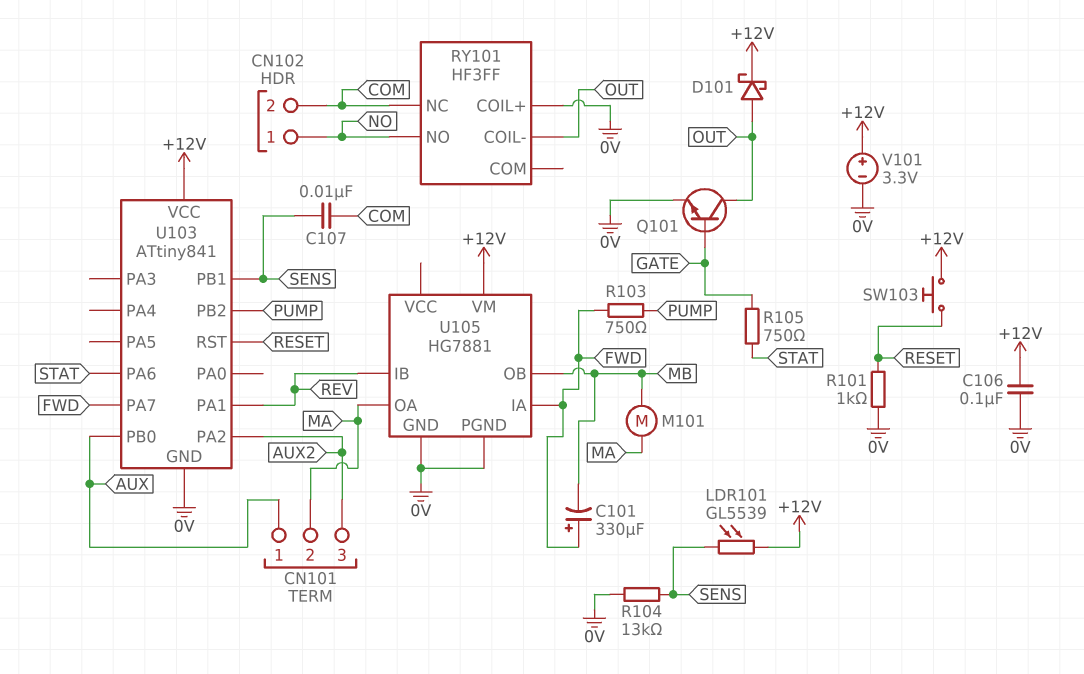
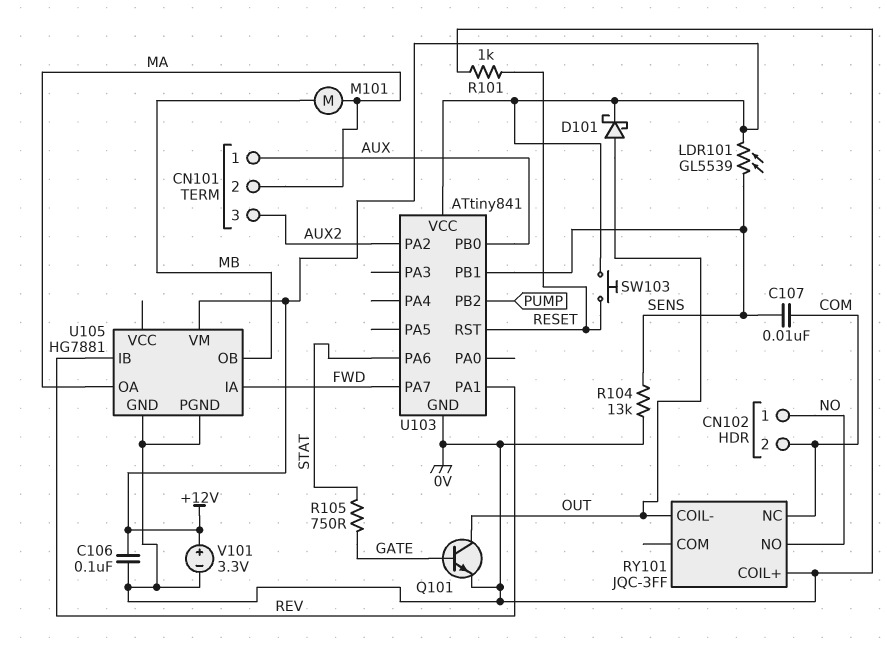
C101: 330uF (plus FWD, minus MB) -> none
R103: 750 (FWD, PUMP) -> none
RY101: HF3FF -> JQC-3FF

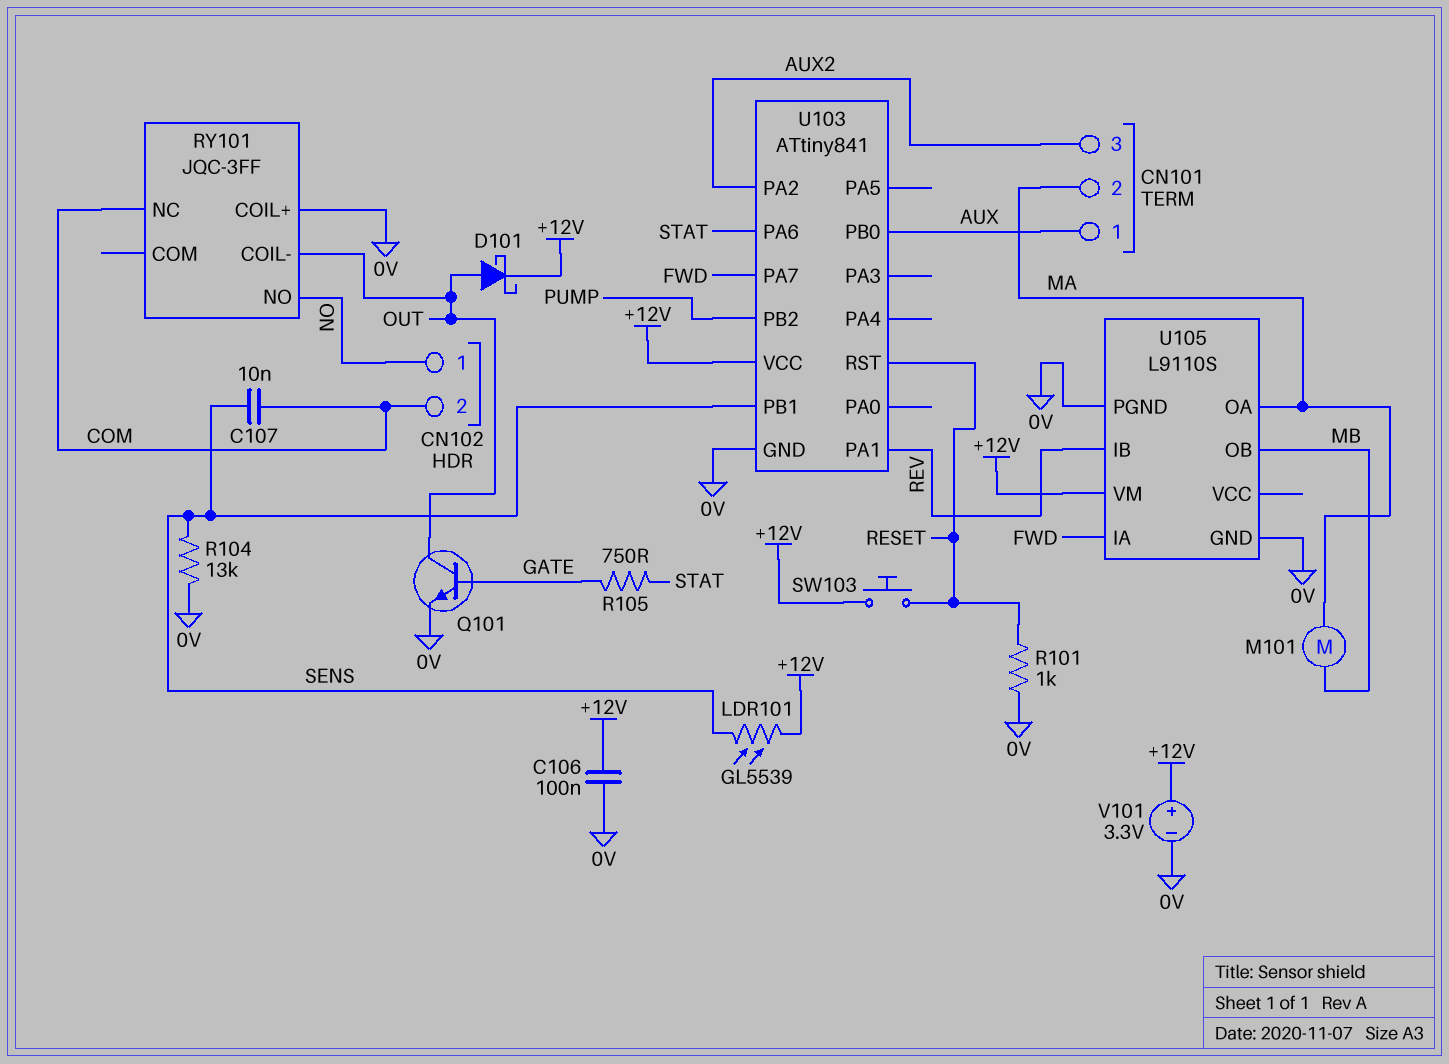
U105: HG7881 -> L9110S

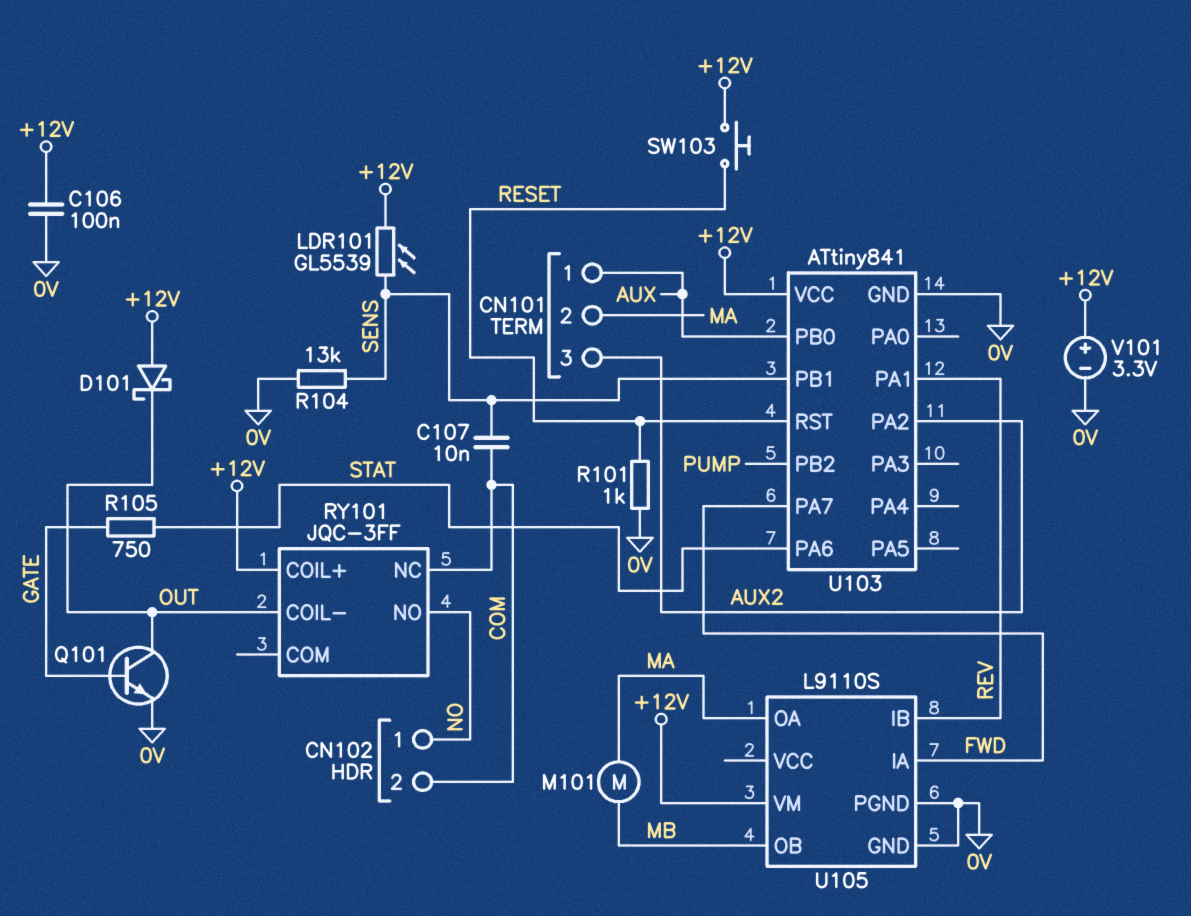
D101: schottky (A OUT, K +12V) -> schottky (A +12V, K OUT)
RY101 pin COIL+: 0V -> +12V

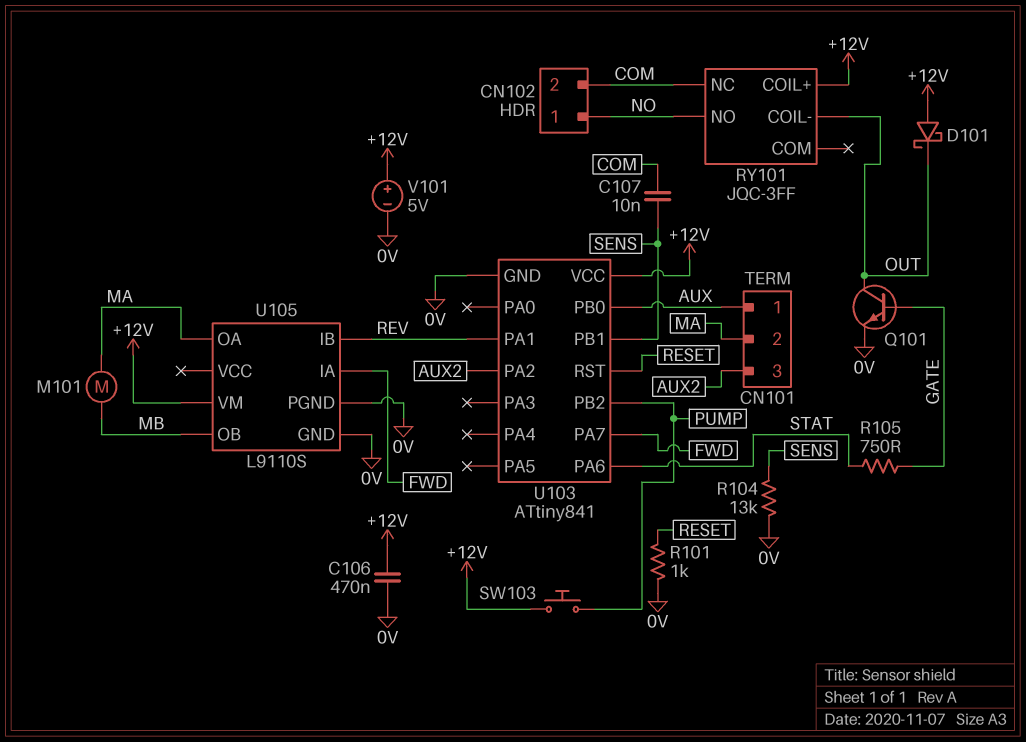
C106: 100nF (+12V, 0V) -> 470nF (+12V, 0V)
LDR101: GL5539 (+12V, SENS) -> none
SW103: button (+12V, RESET) -> button (+12V, PUMP)
V101: 3.3V (plus +12V, minus 0V) -> 5V (plus +12V, minus 0V)

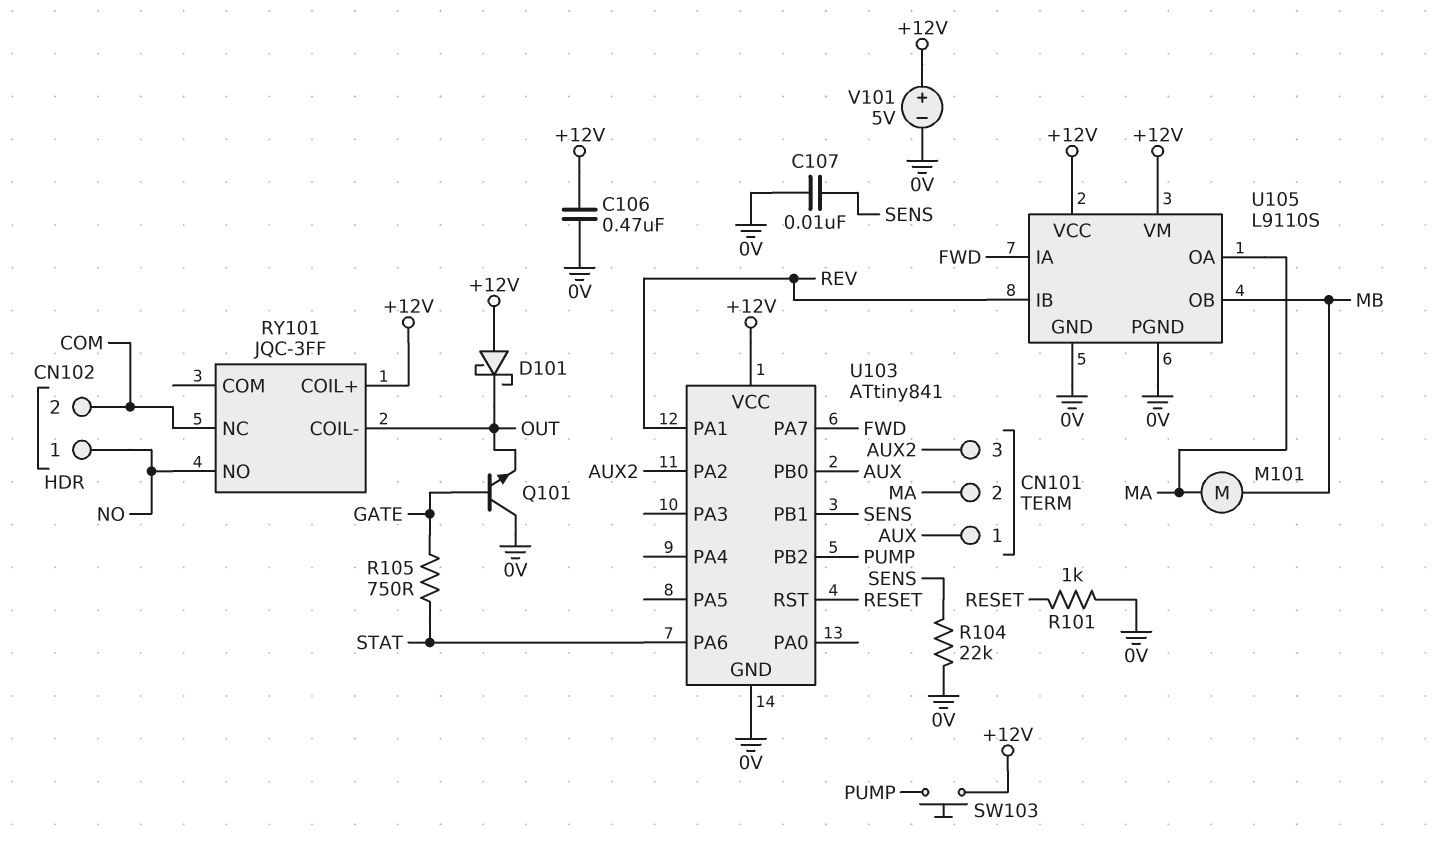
C107: 10nF (COM, SENS) -> 10nF (0V, SENS)
Q101: NPN (B GATE, C OUT, E 0V) -> NPN (B GATE, C 0V, E OUT)
R104: 13k (0V, SENS) -> 22k (0V, SENS)
U105 pin VCC: none -> +12V

